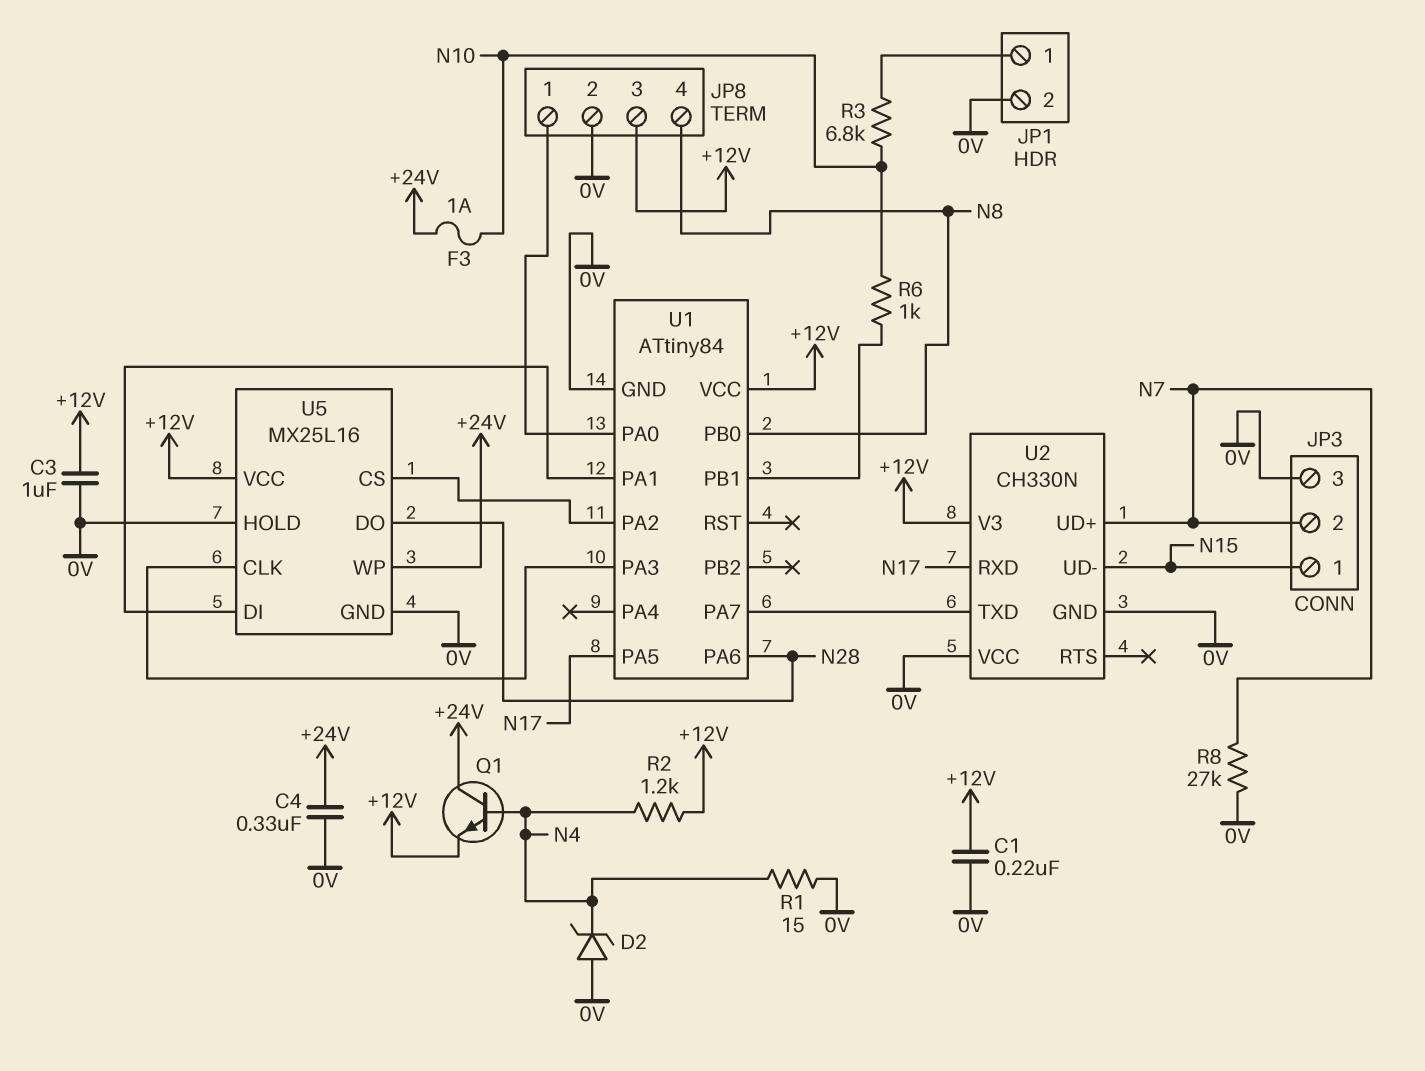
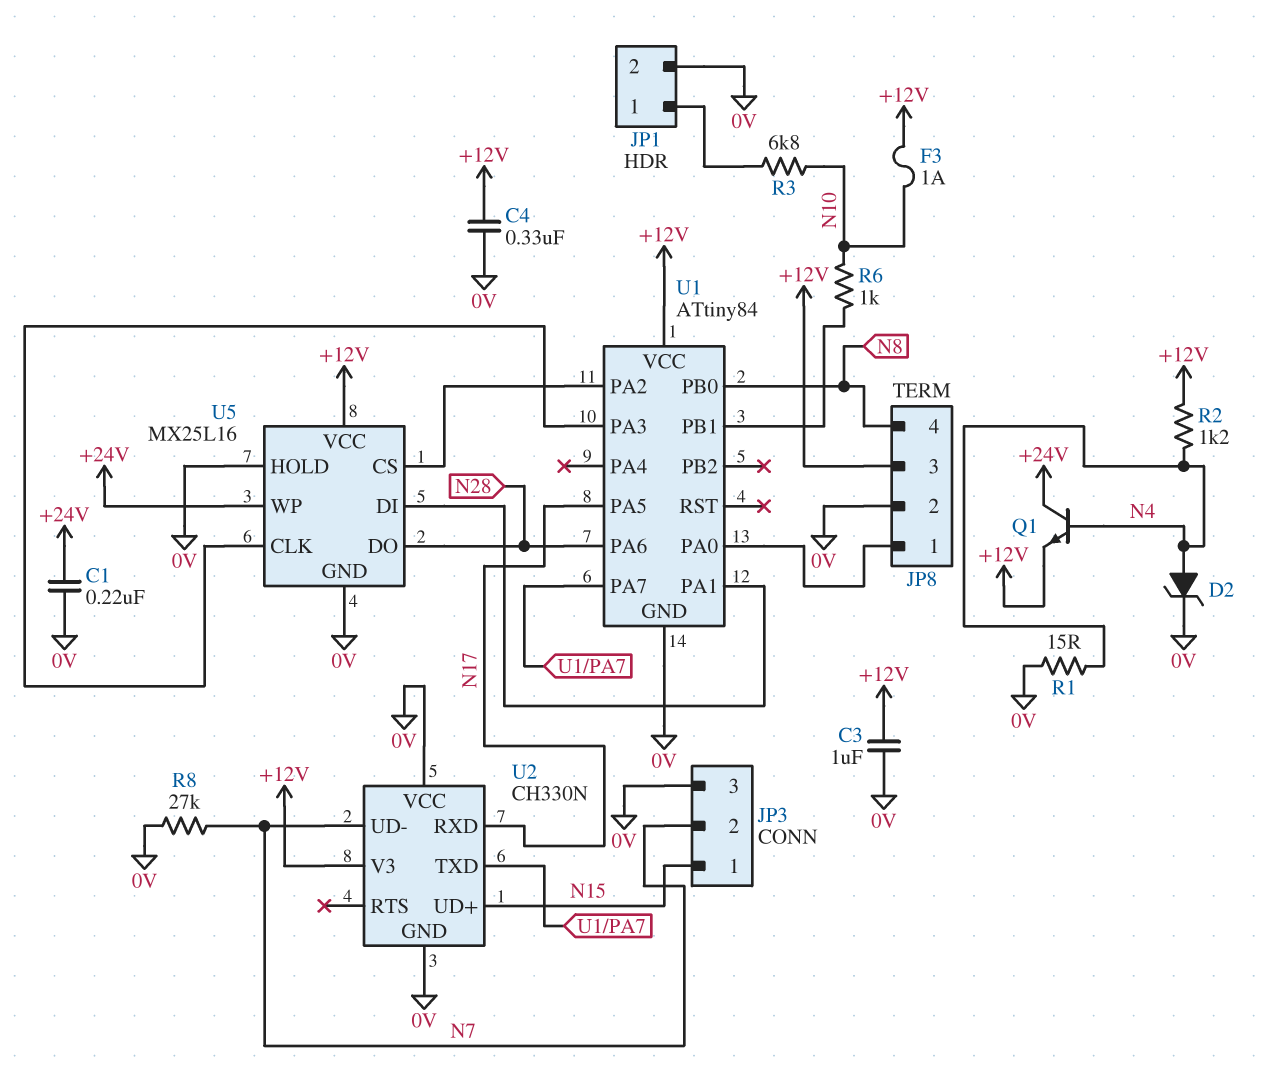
C1: 220nF (+12V, 0V) -> 220nF (+24V, 0V)
C4: 330nF (+24V, 0V) -> 330nF (+12V, 0V)
D2: zener (A 0V, K N4) -> zener (A N4, K 0V)
F3: 1A (+24V, N10) -> 1A (+12V, N10)
U2 pin UD+: N7 -> N15
U2 pin UD-: N15 -> N7

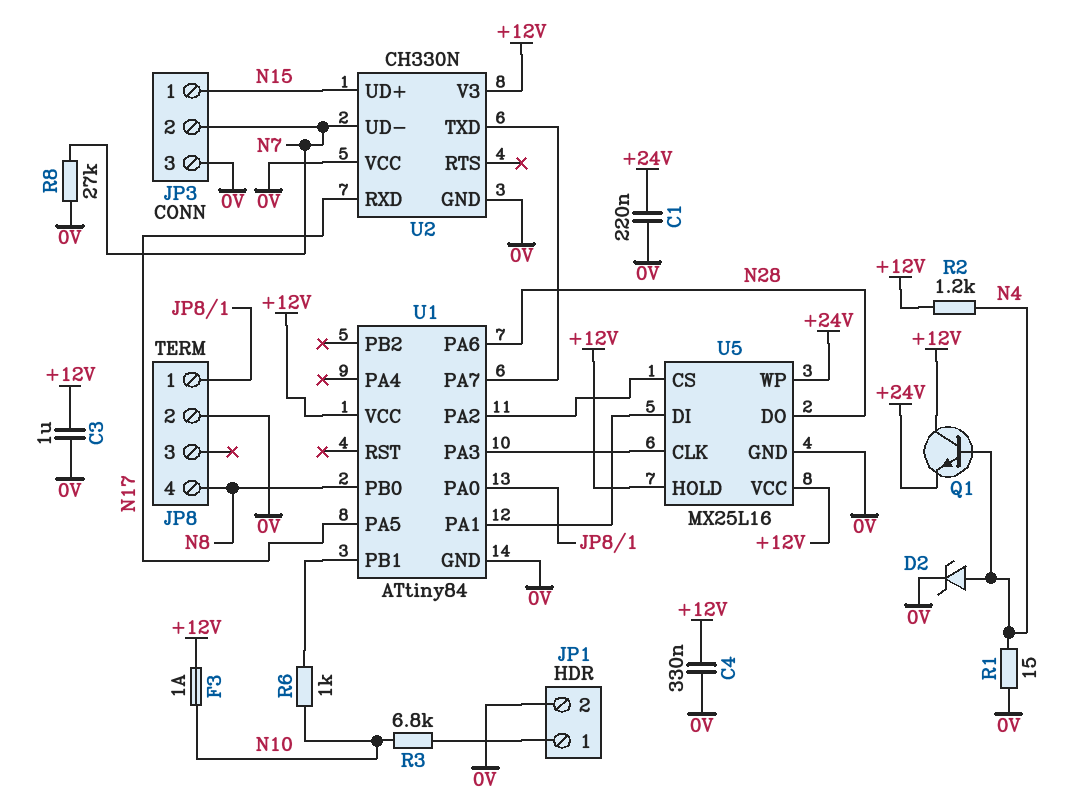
JP8 pin 3: +12V -> none
Q1: NPN (B N4, C +24V, E +12V) -> NPN (B N4, C +12V, E +24V)
U5 pin HOLD: 0V -> +12V

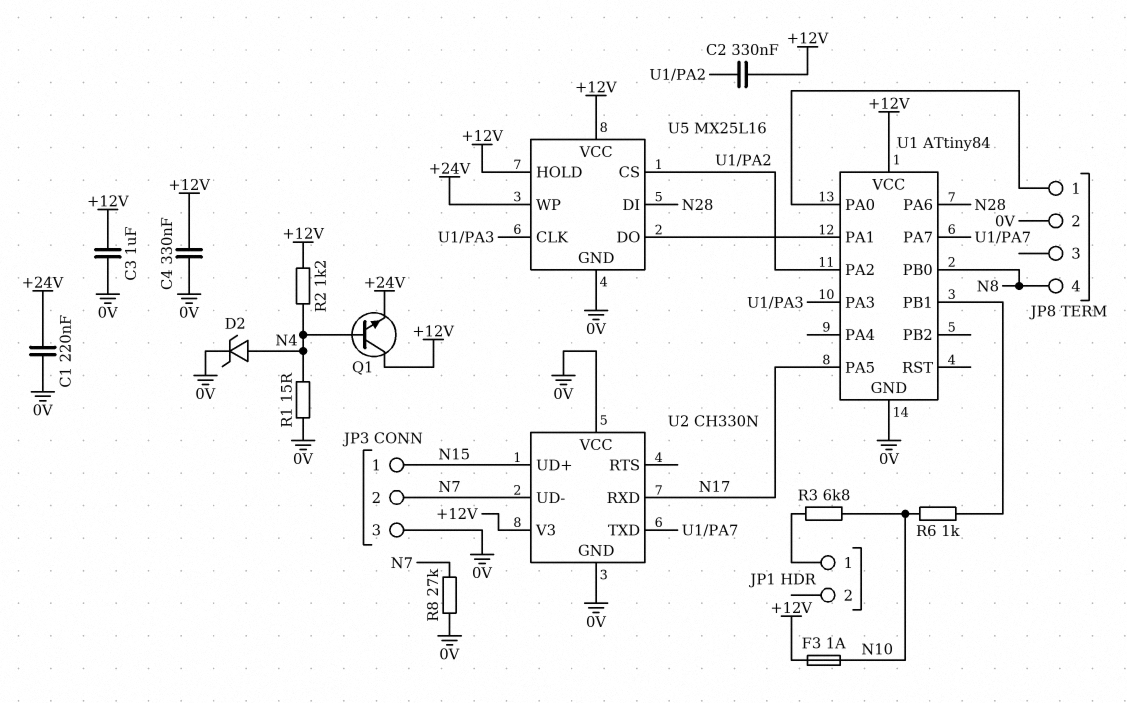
C2: none -> 330nF (+12V, U1/PA2)
JP1 pin 2: 0V -> none
U5 pin DI: U1/PA1 -> N28
U5 pin DO: N28 -> U1/PA1

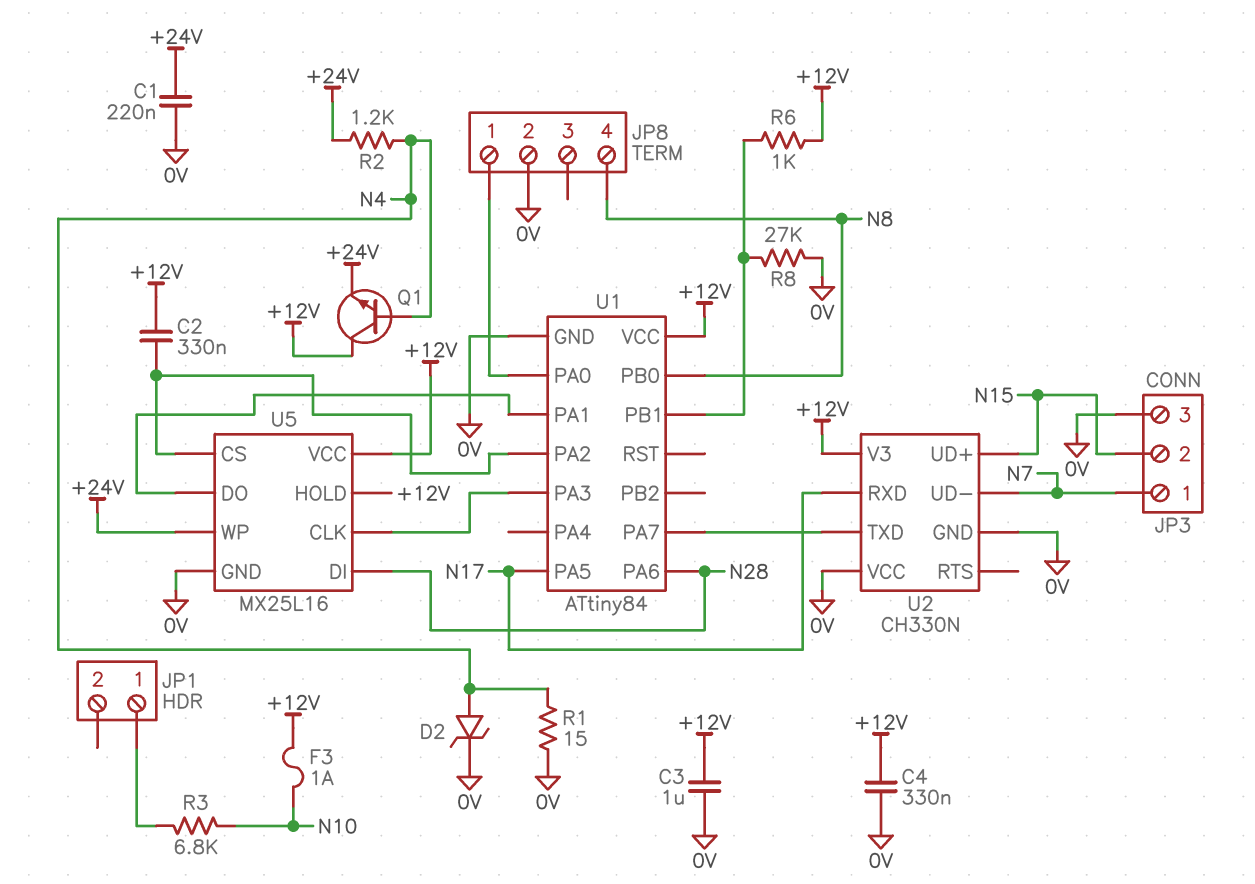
JP3 pin 1: N15 -> N7
JP3 pin 2: N7 -> N15
R2: 1.2k (+12V, N4) -> 1.2k (+24V, N4)
R6: 1k (N10, U1/PB1) -> 1k (+12V, U1/PB1)
R8: 27k (0V, N7) -> 27k (0V, U1/PB1)

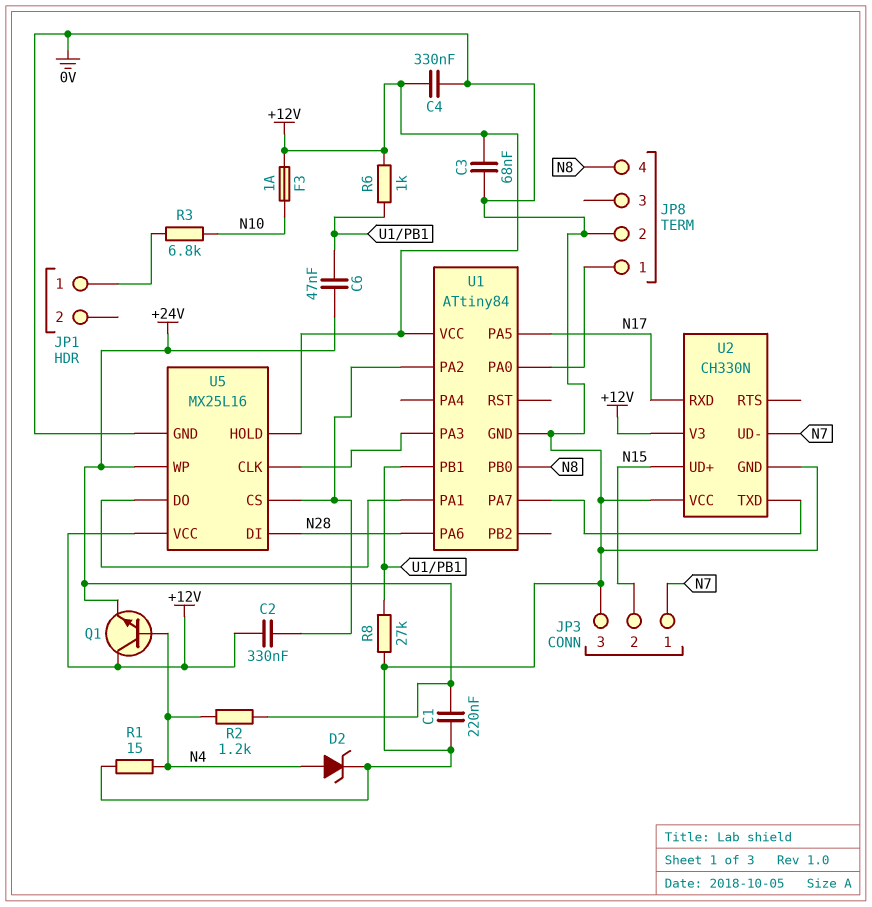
C3: 1uF (+12V, 0V) -> 68nF (+12V, 0V)
C6: none -> 47nF (+24V, U1/PB1)

